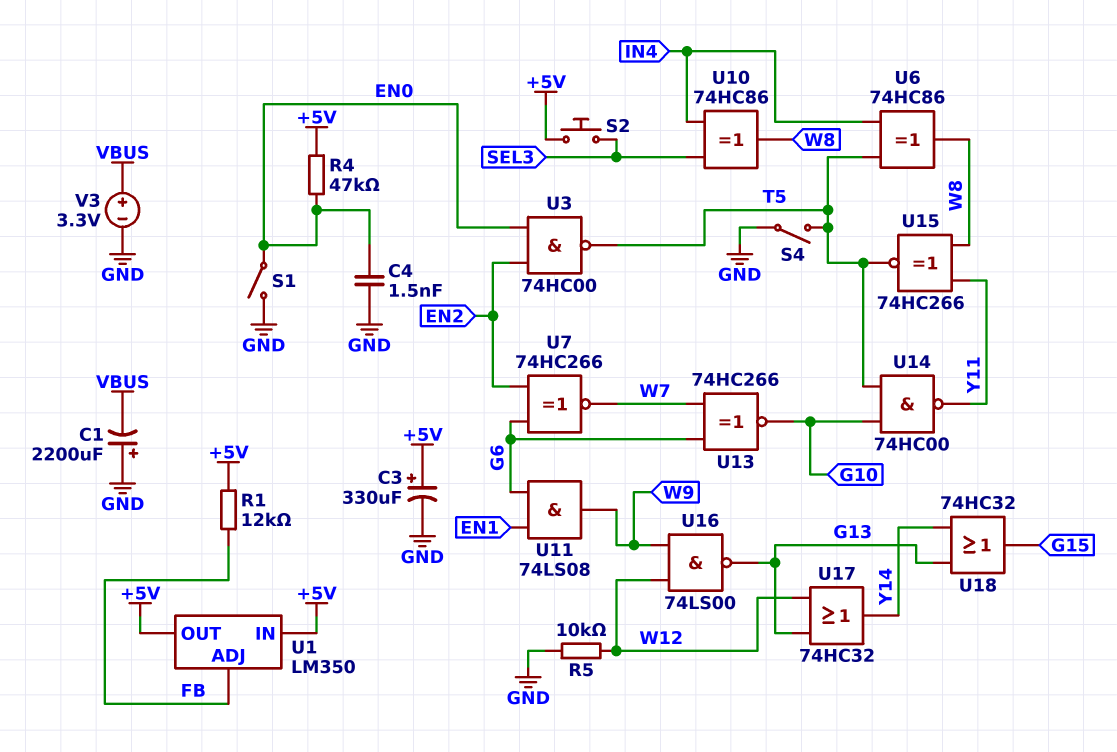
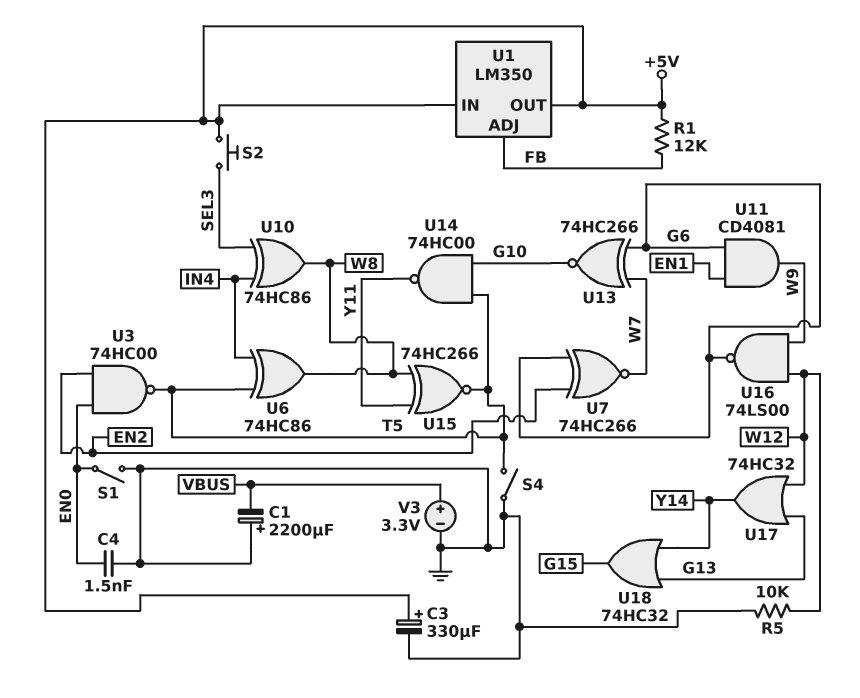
R4: 47k (+5V, EN0) -> none
U11: AND 74LS08 (in EN1, in G6, out W9) -> AND CD4081 (in EN1, in G6, out W9)
U16: NAND 74LS00 (in W9, in W12, out G13) -> NAND 74LS00 (in W9, in W12, out G6)

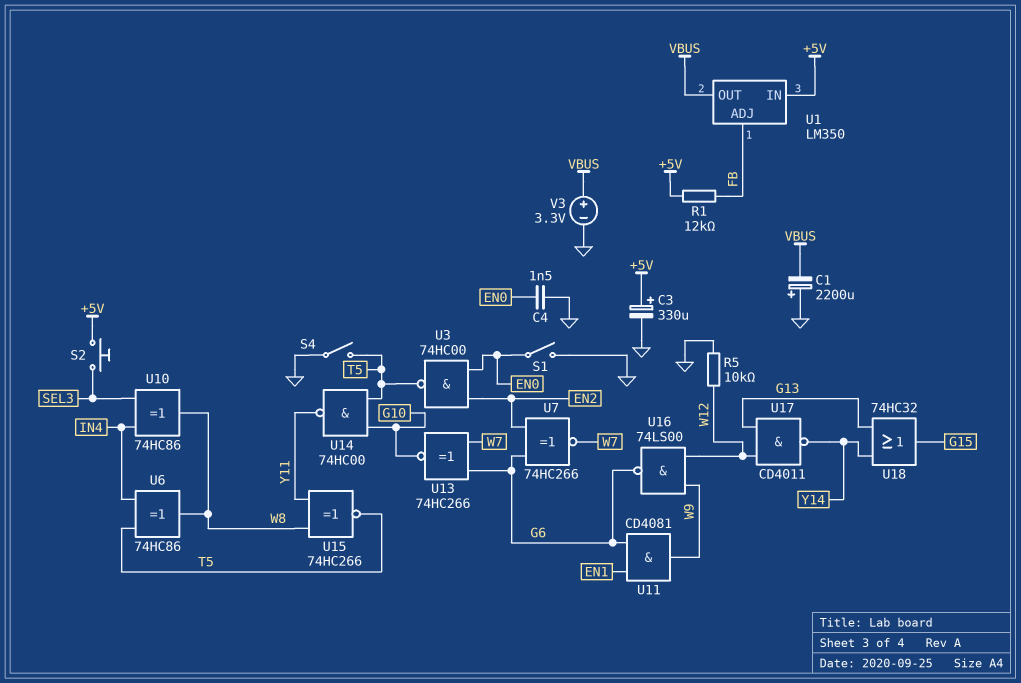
U1 pin OUT: +5V -> VBUS
U17: OR 74HC32 (in G13, in W12, out Y14) -> NAND CD4011 (in G13, in W12, out Y14)

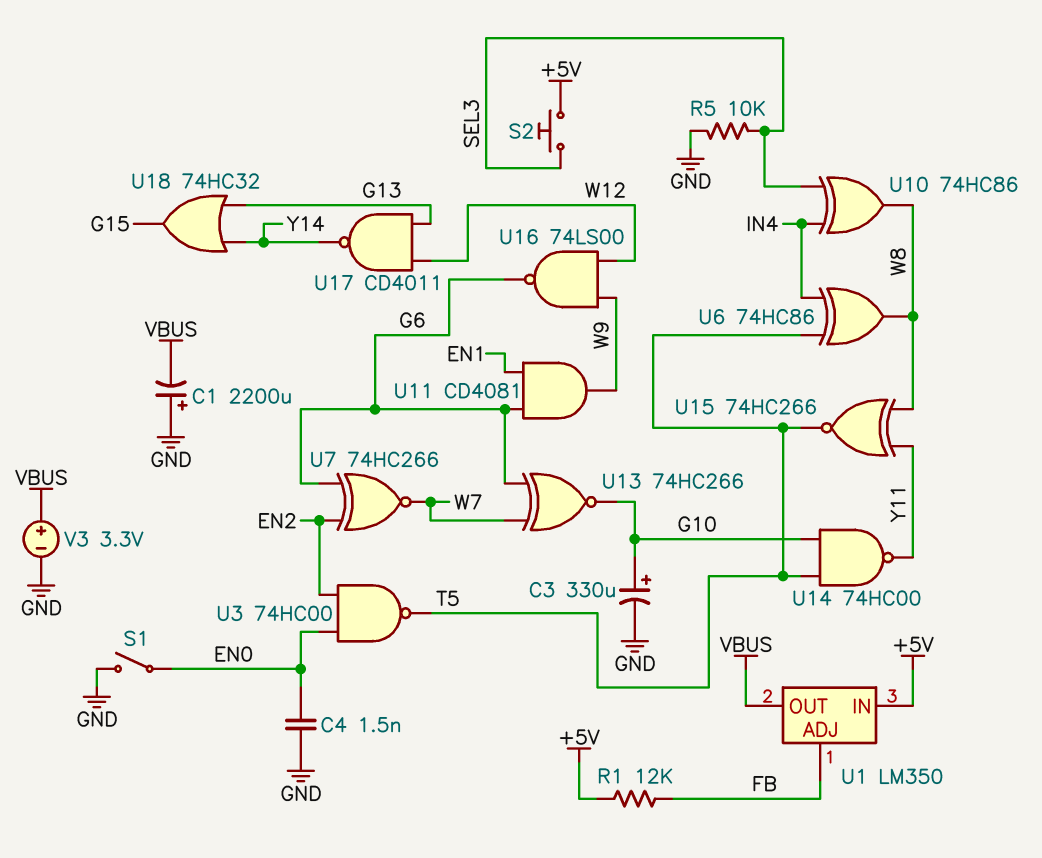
C3: 330uF (plus +5V, minus GND) -> 330uF (plus G10, minus GND)
R5: 10k (GND, W12) -> 10k (GND, SEL3)
S4: switch (GND, T5) -> none

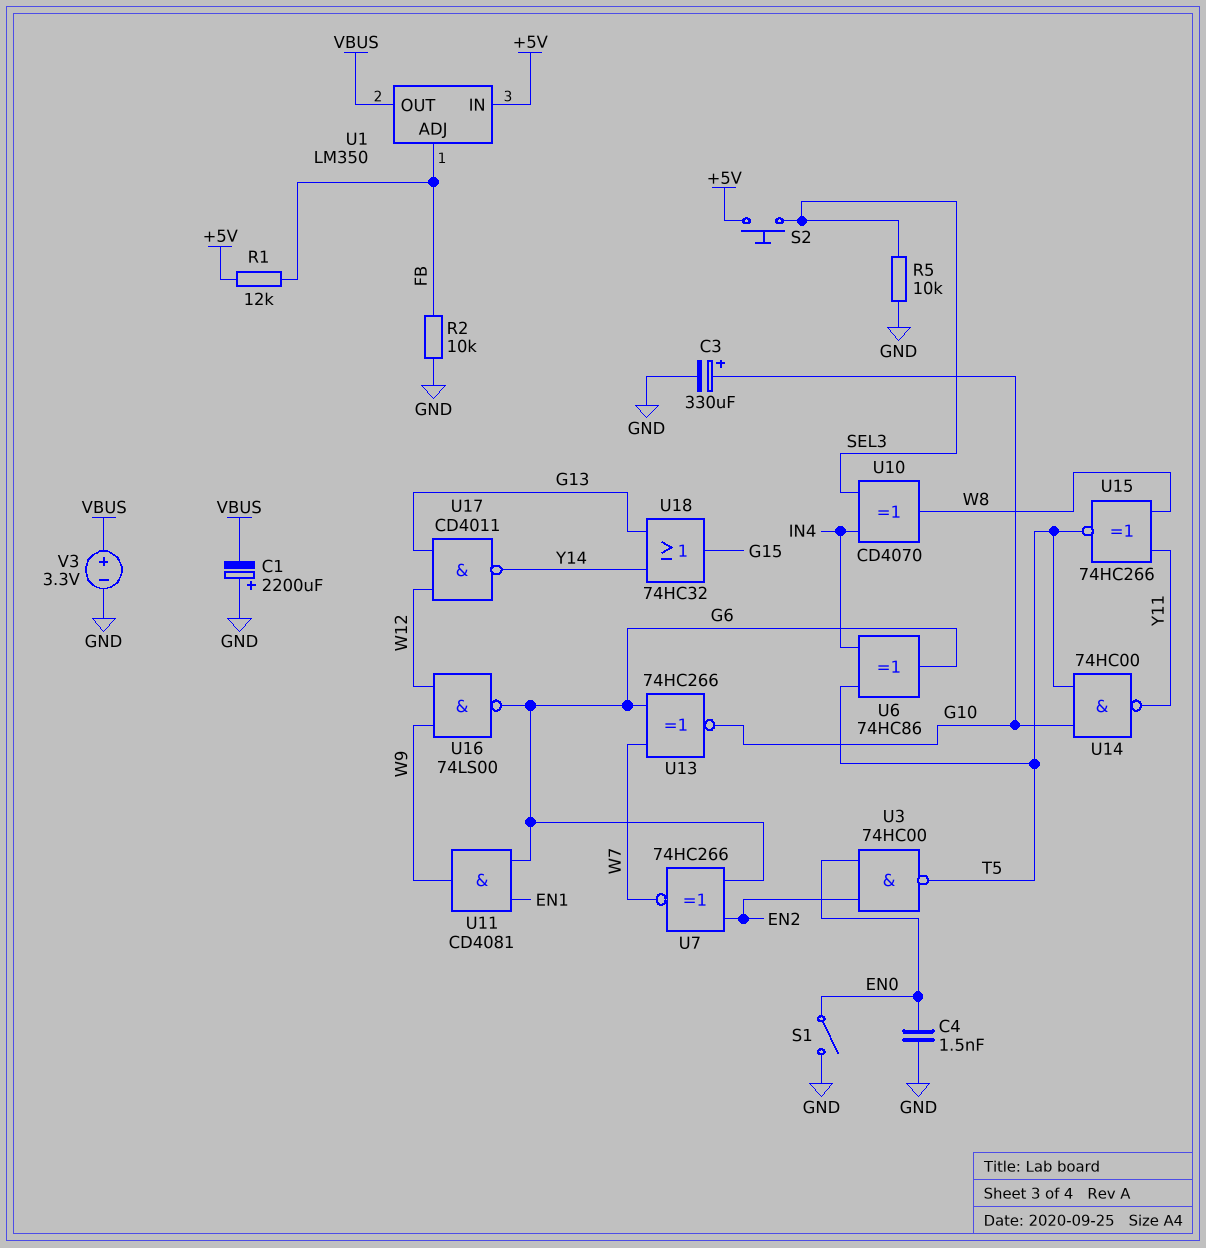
R2: none -> 10k (FB, GND)
U6: XOR 74HC86 (in IN4, in T5, out W8) -> XOR 74HC86 (in IN4, in T5, out G6)
U10: XOR 74HC86 (in IN4, in SEL3, out W8) -> XOR CD4070 (in IN4, in SEL3, out W8)

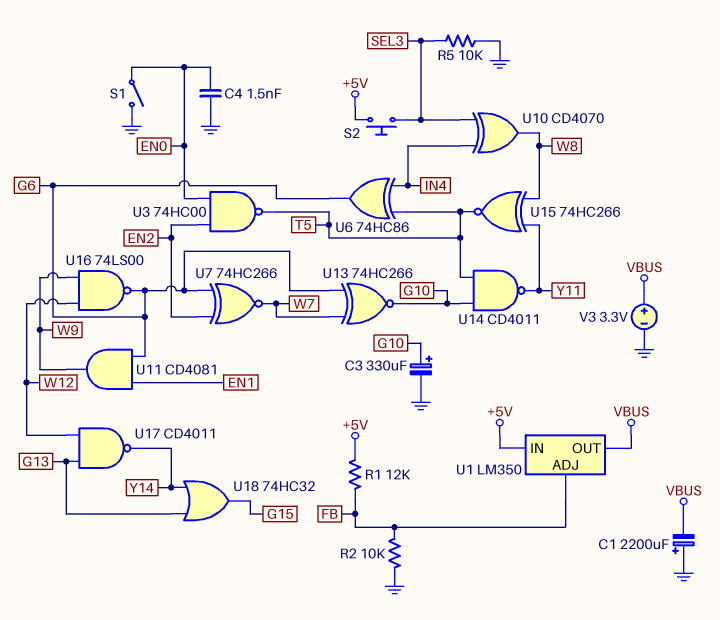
U14: NAND 74HC00 (in G10, in T5, out Y11) -> NAND CD4011 (in G10, in T5, out Y11)

